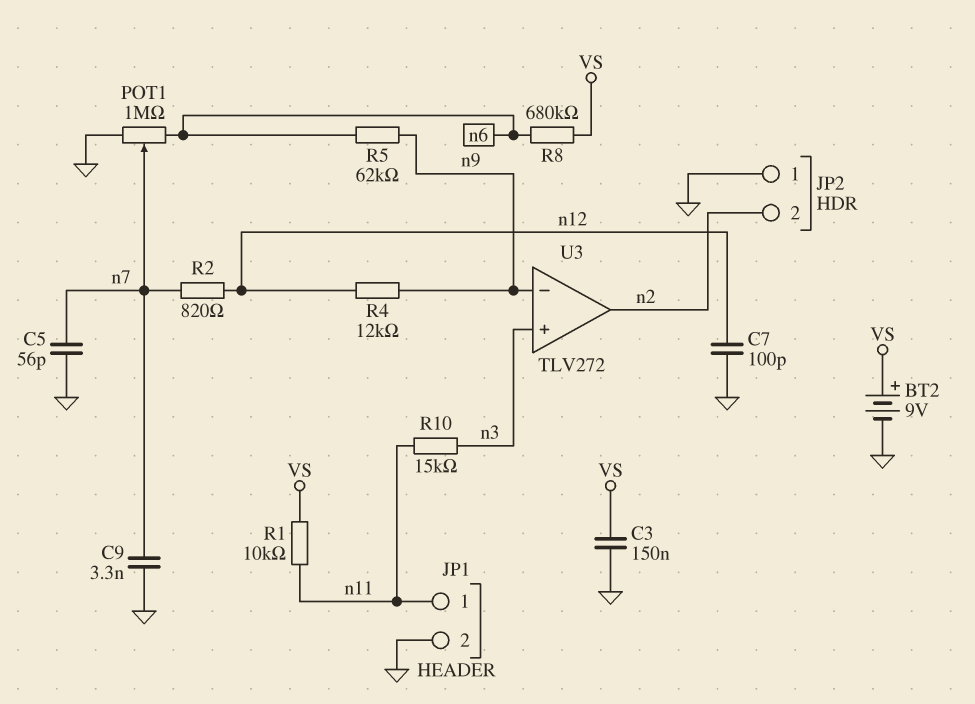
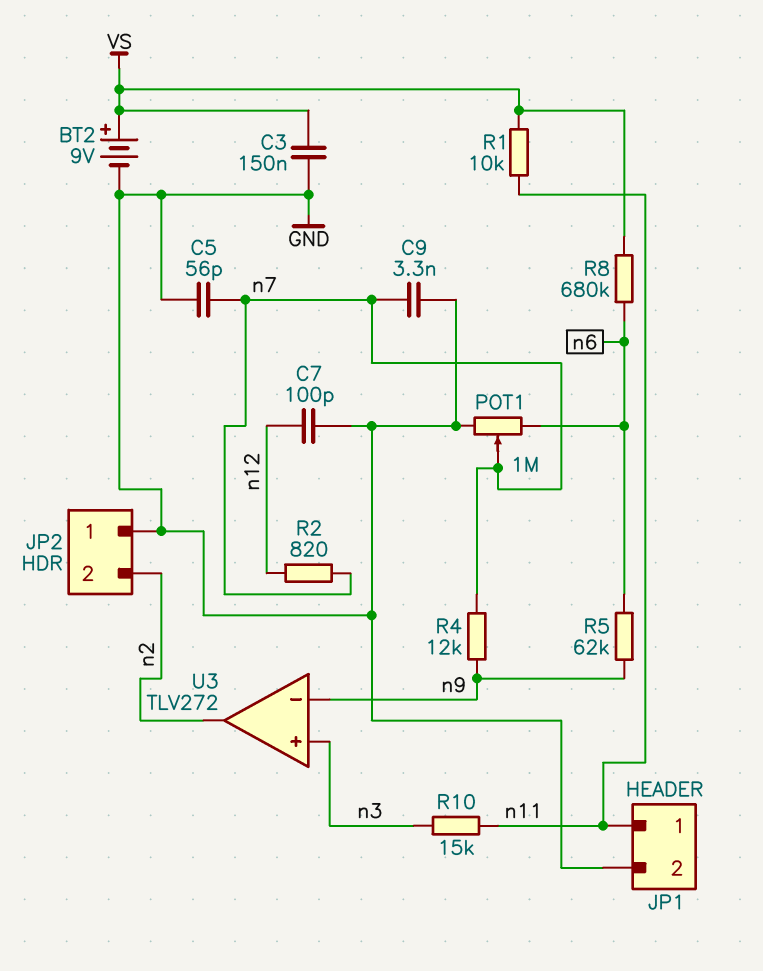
R4: 12k (n9, n12) -> 12k (n7, n9)

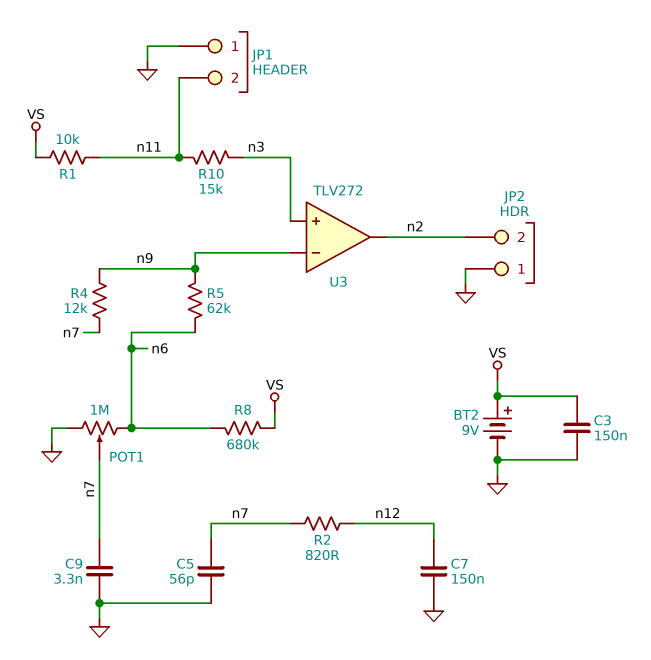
C7: 100pF (GND, n12) -> 150nF (GND, n12)
JP1 pin 1: n11 -> GND
JP1 pin 2: GND -> n11

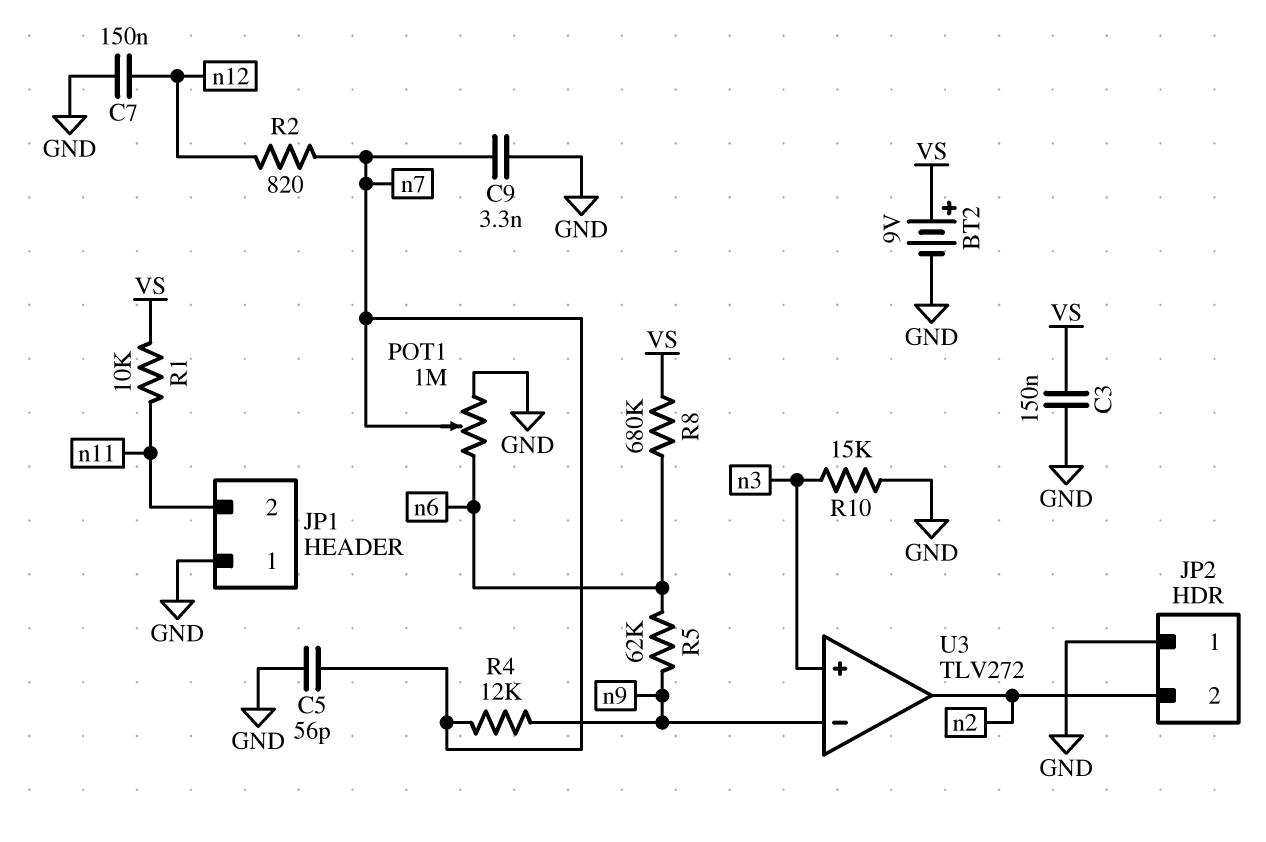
R10: 15k (n3, n11) -> 15k (GND, n3)

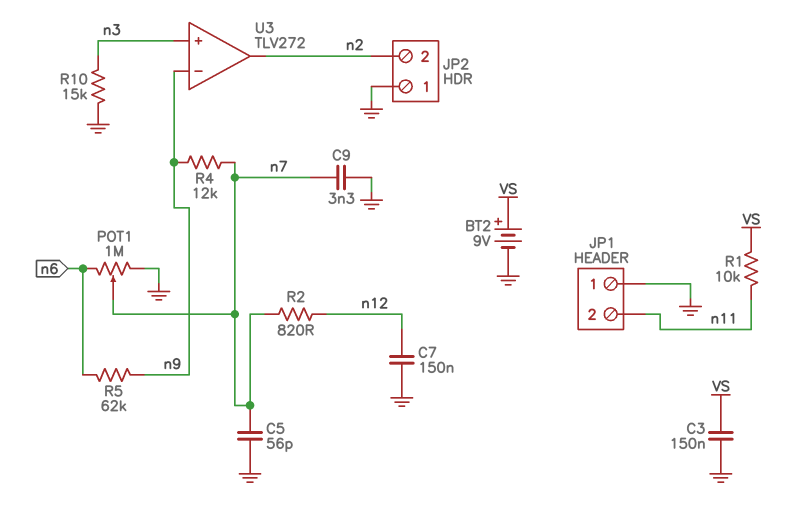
R8: 680k (VS, n6) -> none

